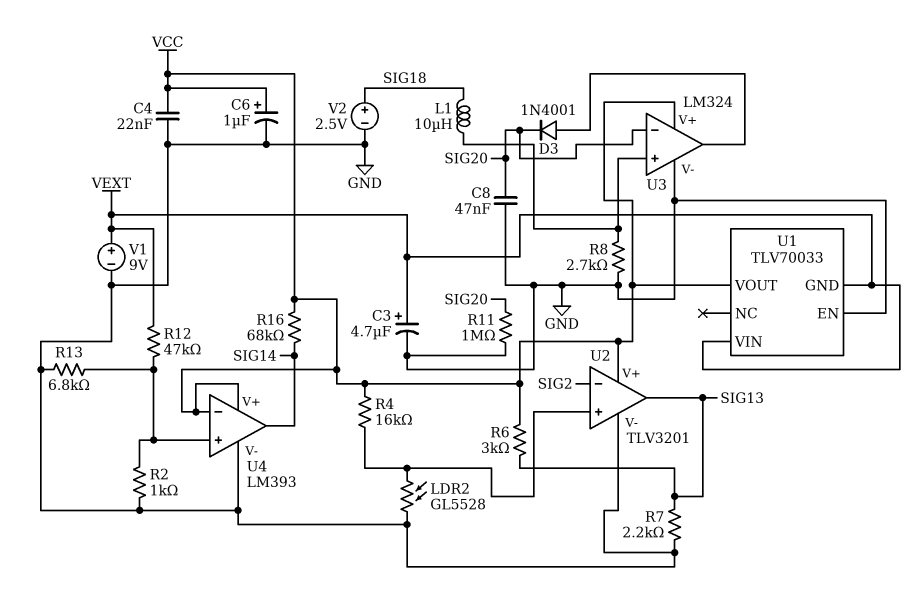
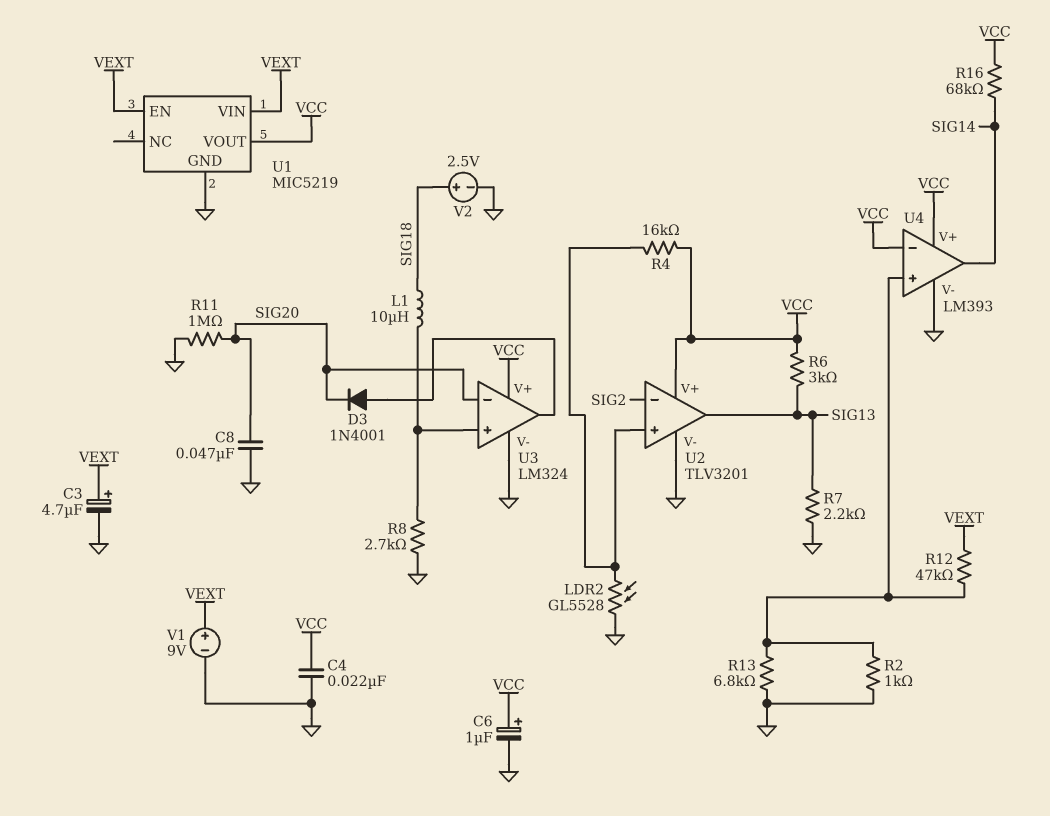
U1: TLV70033 -> MIC5219
U1 pin EN: GND -> VEXT
U1 pin GND: VEXT -> GND

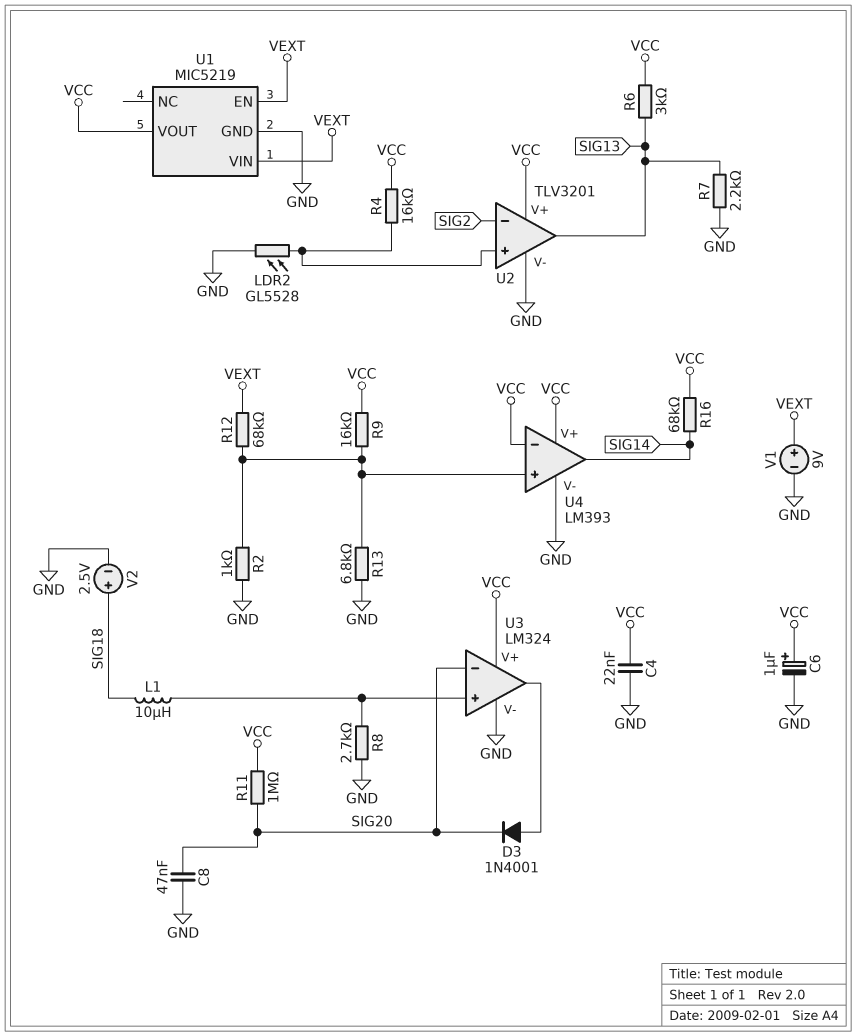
C3: 4.7uF (plus VEXT, minus GND) -> none
R9: none -> 16k (U4/in+, VCC)
R11: 1M (GND, SIG20) -> 1M (SIG20, VCC)
R12: 47k (U4/in+, VEXT) -> 68k (U4/in+, VEXT)

